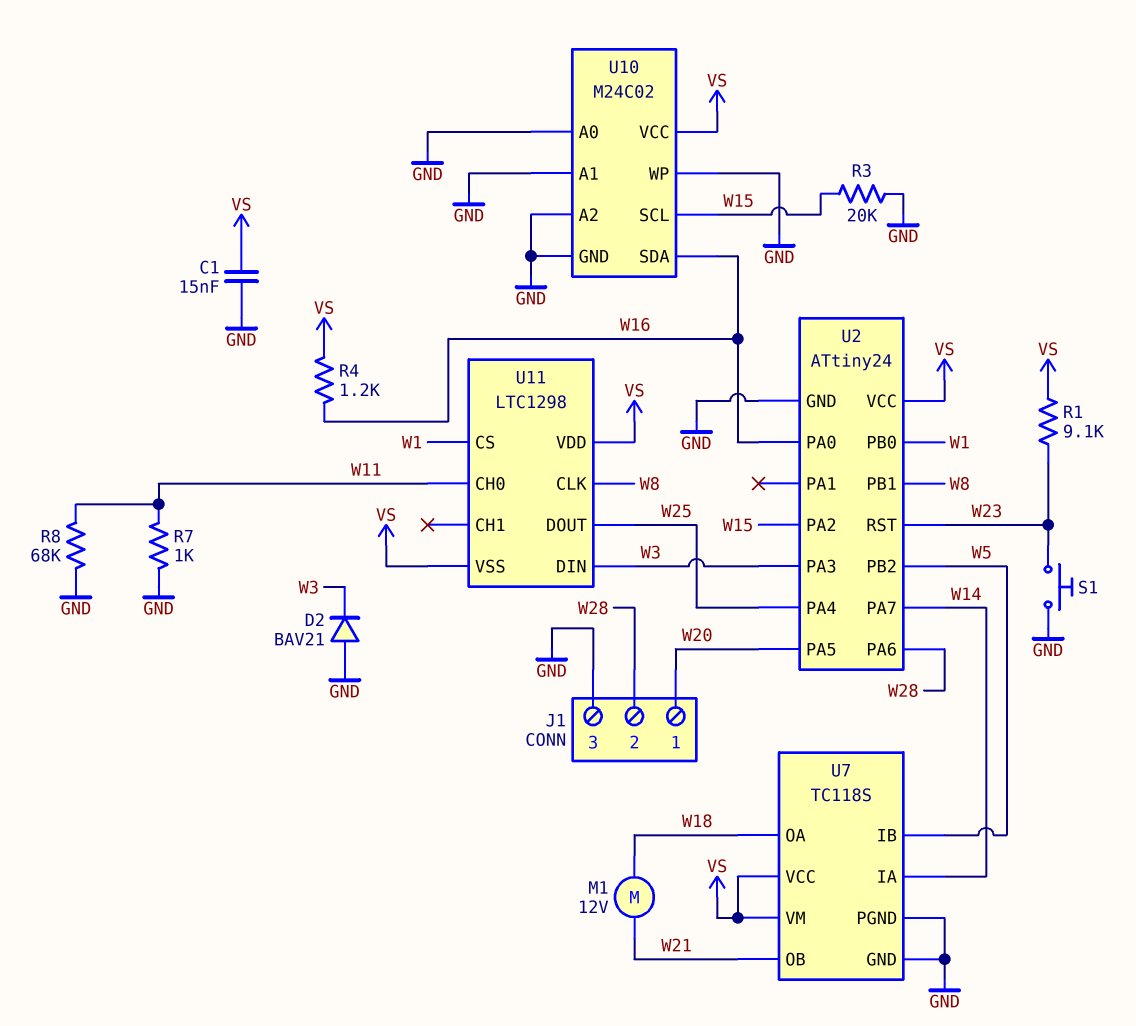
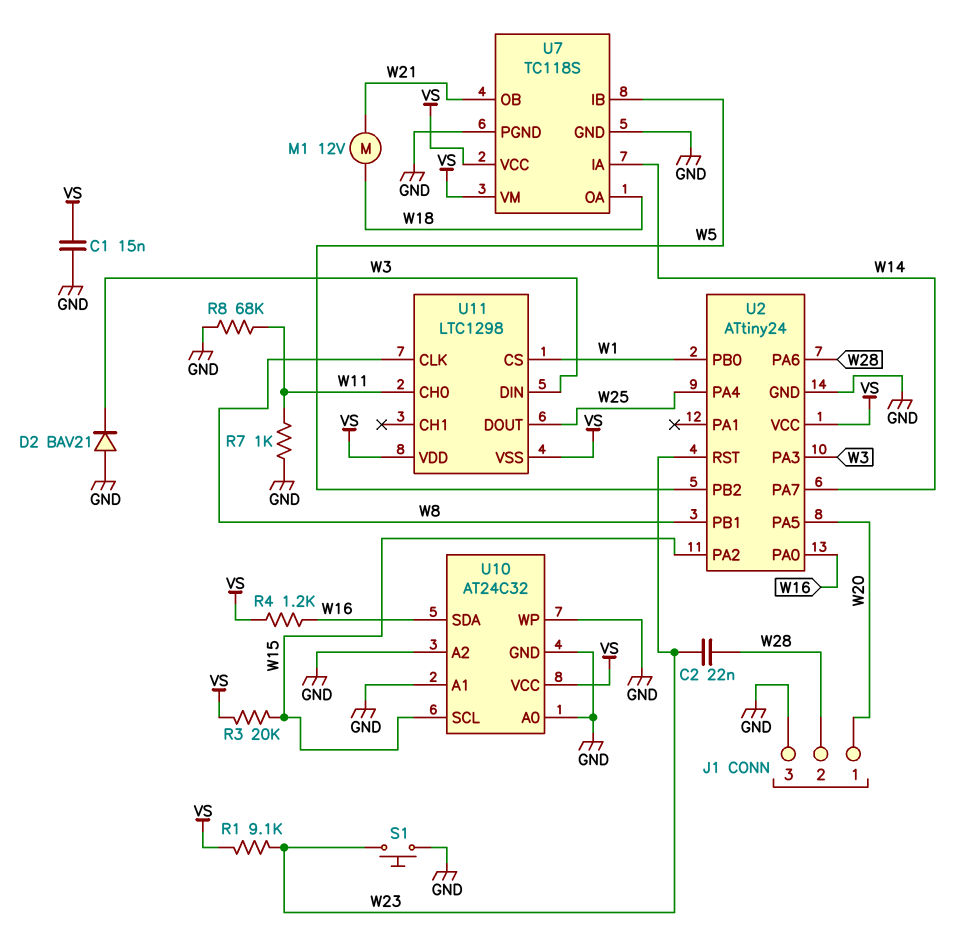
C2: none -> 22nF (W23, W28)
R3: 20k (GND, W15) -> 20k (VS, W15)
U10: M24C02 -> AT24C32

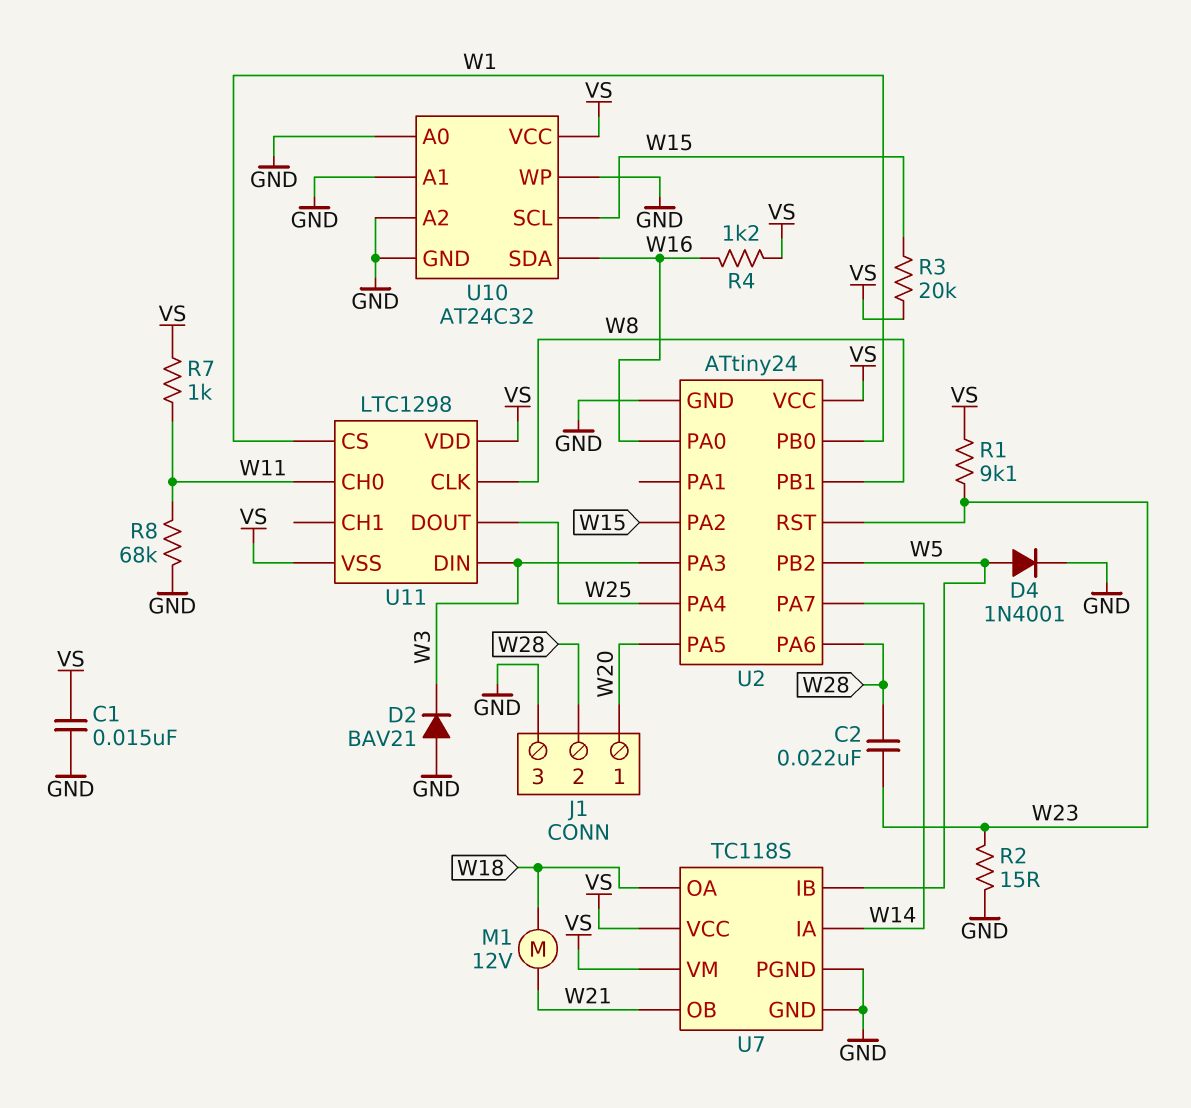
D4: none -> diode 1N4001 (A W5, K GND)
R2: none -> 15 (GND, W23)
R7: 1k (GND, W11) -> 1k (VS, W11)
S1: button (GND, W23) -> none

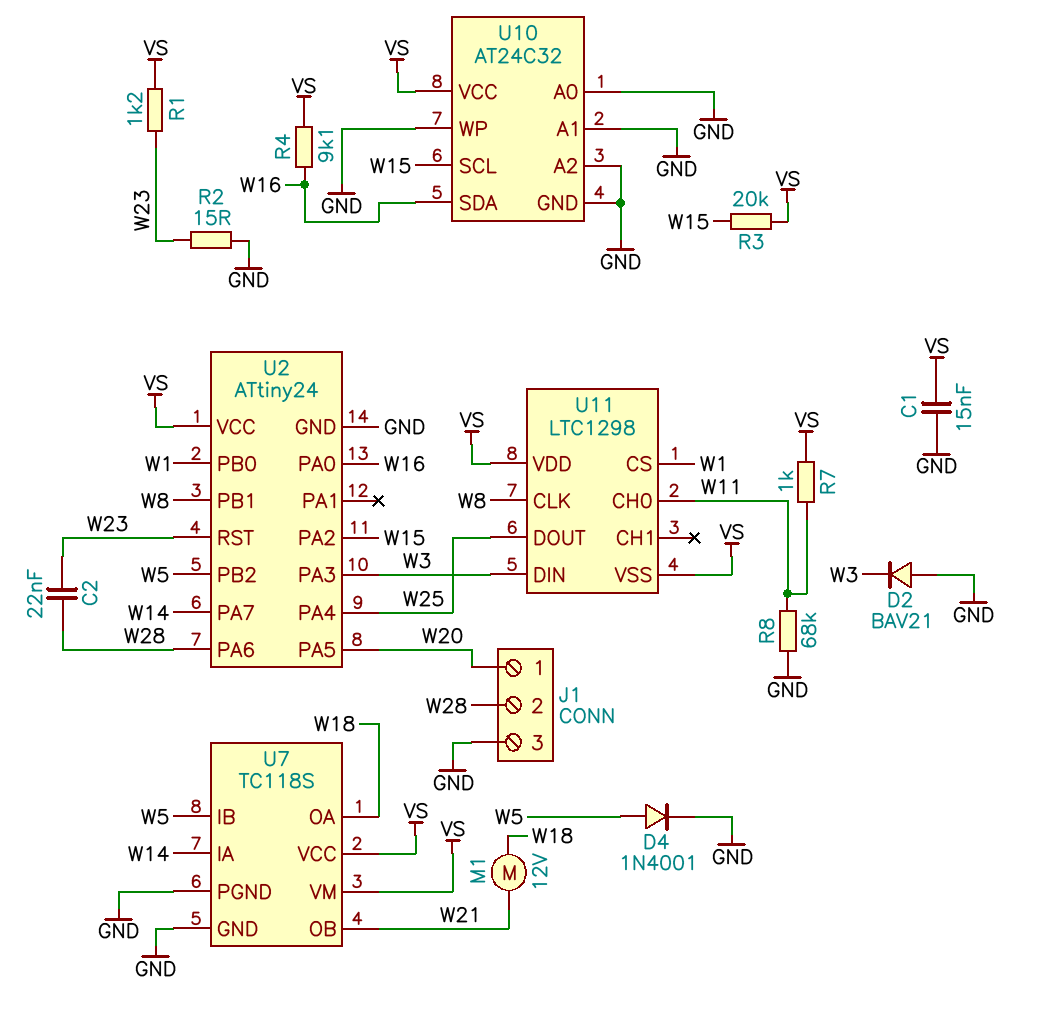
R1: 9.1k (VS, W23) -> 1.2k (VS, W23)
R4: 1.2k (VS, W16) -> 9.1k (VS, W16)

